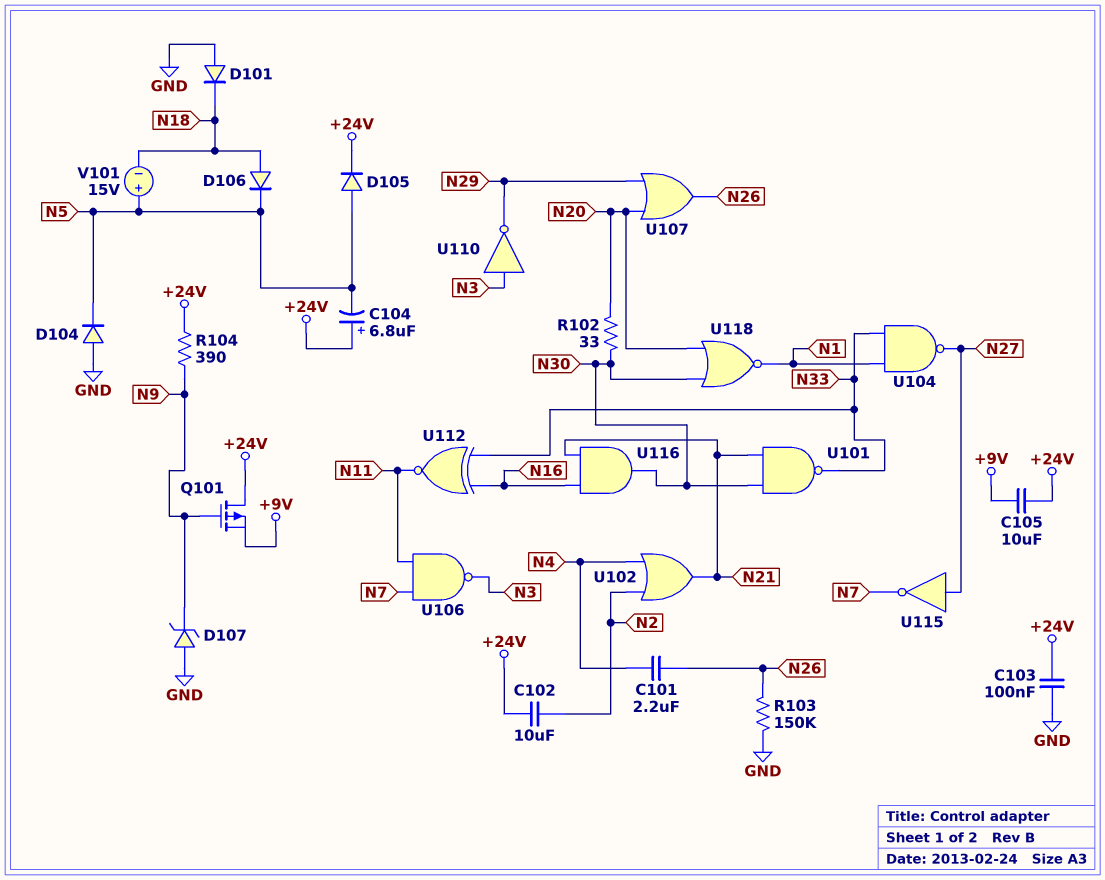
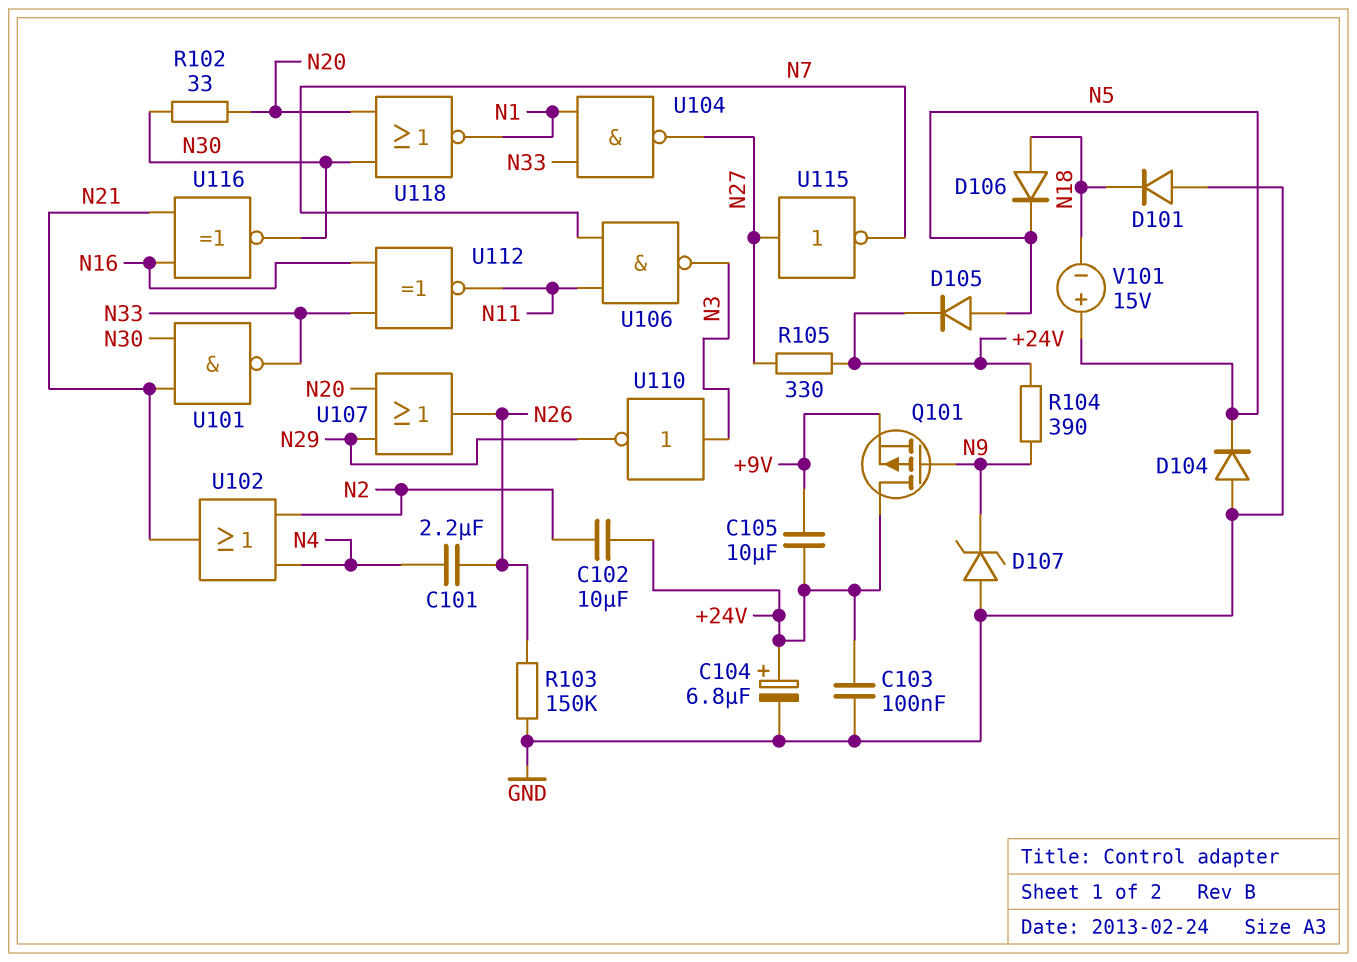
C104: 6.8uF (plus +24V, minus N5) -> 6.8uF (plus +24V, minus GND)
R105: none -> 330 (+24V, N27)
U116: AND (in N16, in N21, out N30) -> XNOR (in N16, in N21, out N30)

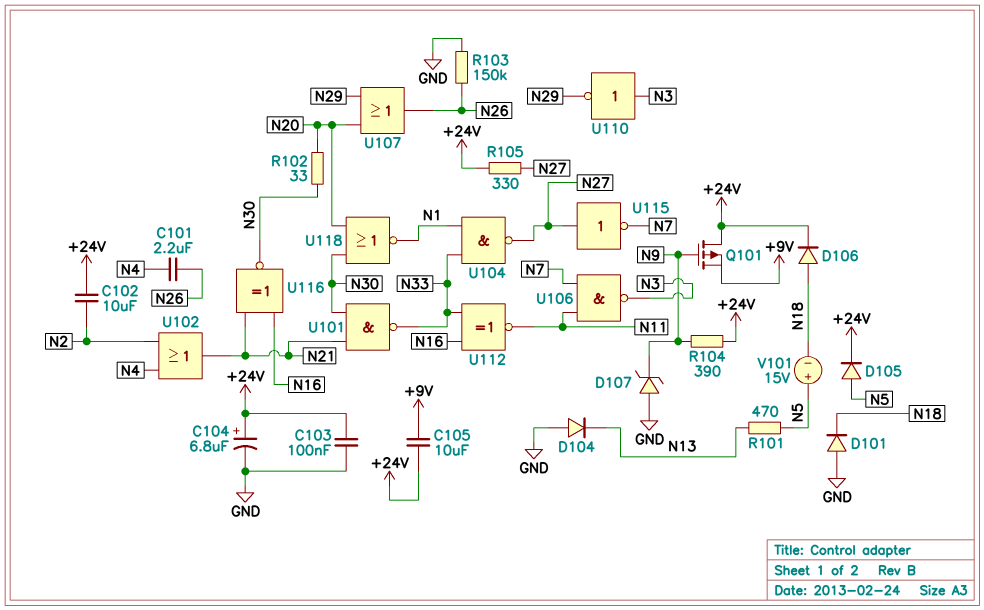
D104: diode (A GND, K N5) -> diode (A GND, K N13)
D106: diode (A N18, K N5) -> diode (A N18, K +24V)
R101: none -> 470 (N5, N13)

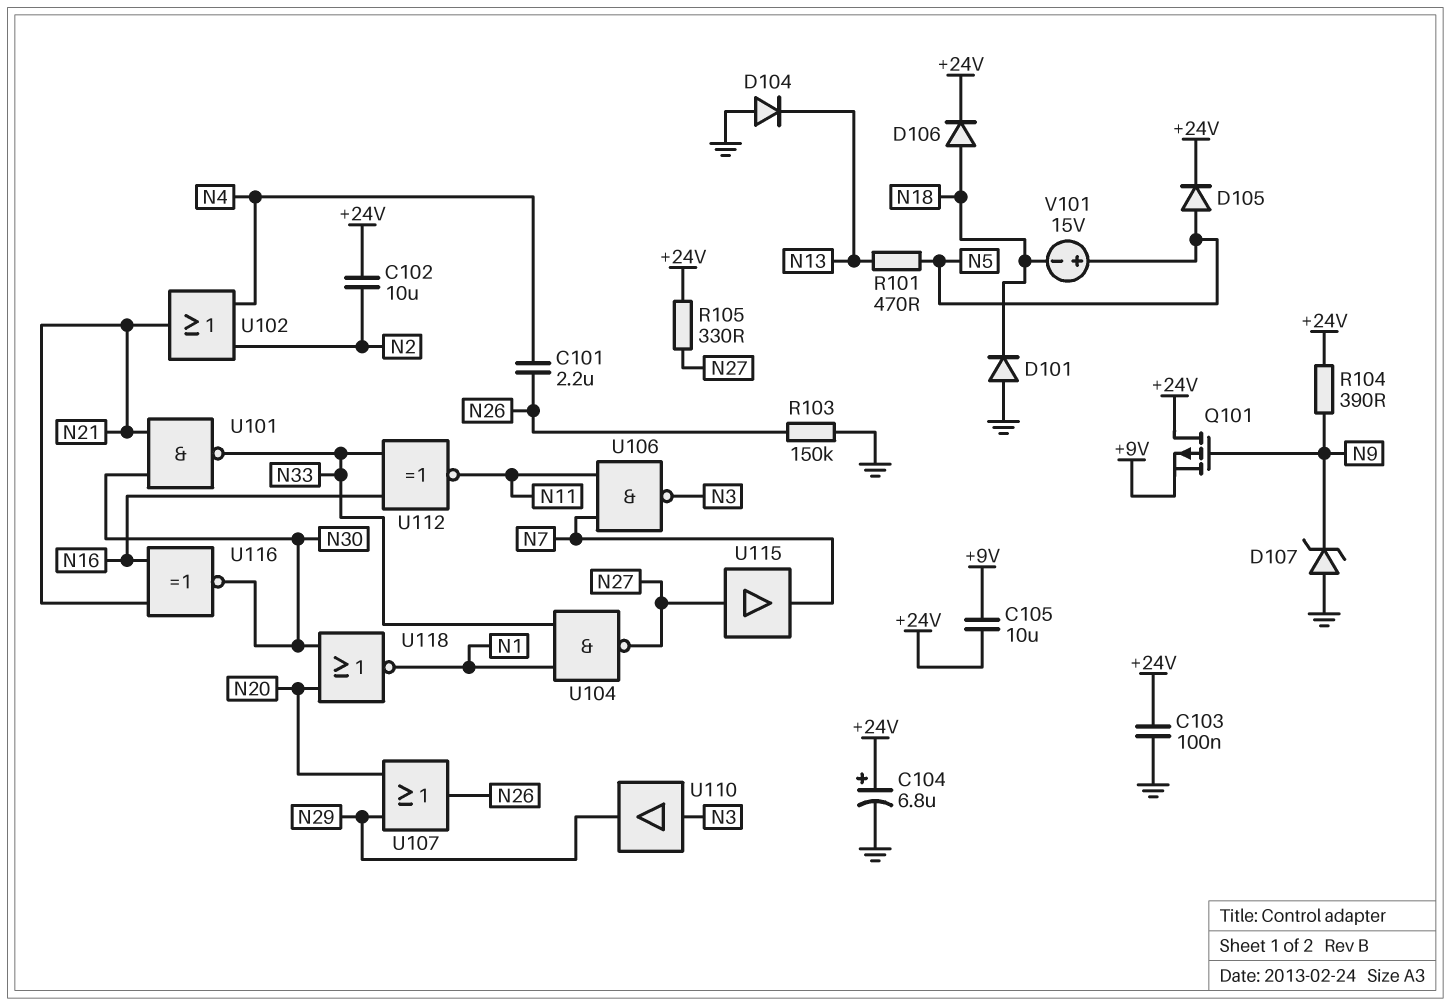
R102: 33 (N20, N30) -> none
U110: NOT (in N3, out N29) -> buffer (in N3, out N29)
U115: NOT (in N27, out N7) -> buffer (in N27, out N7)

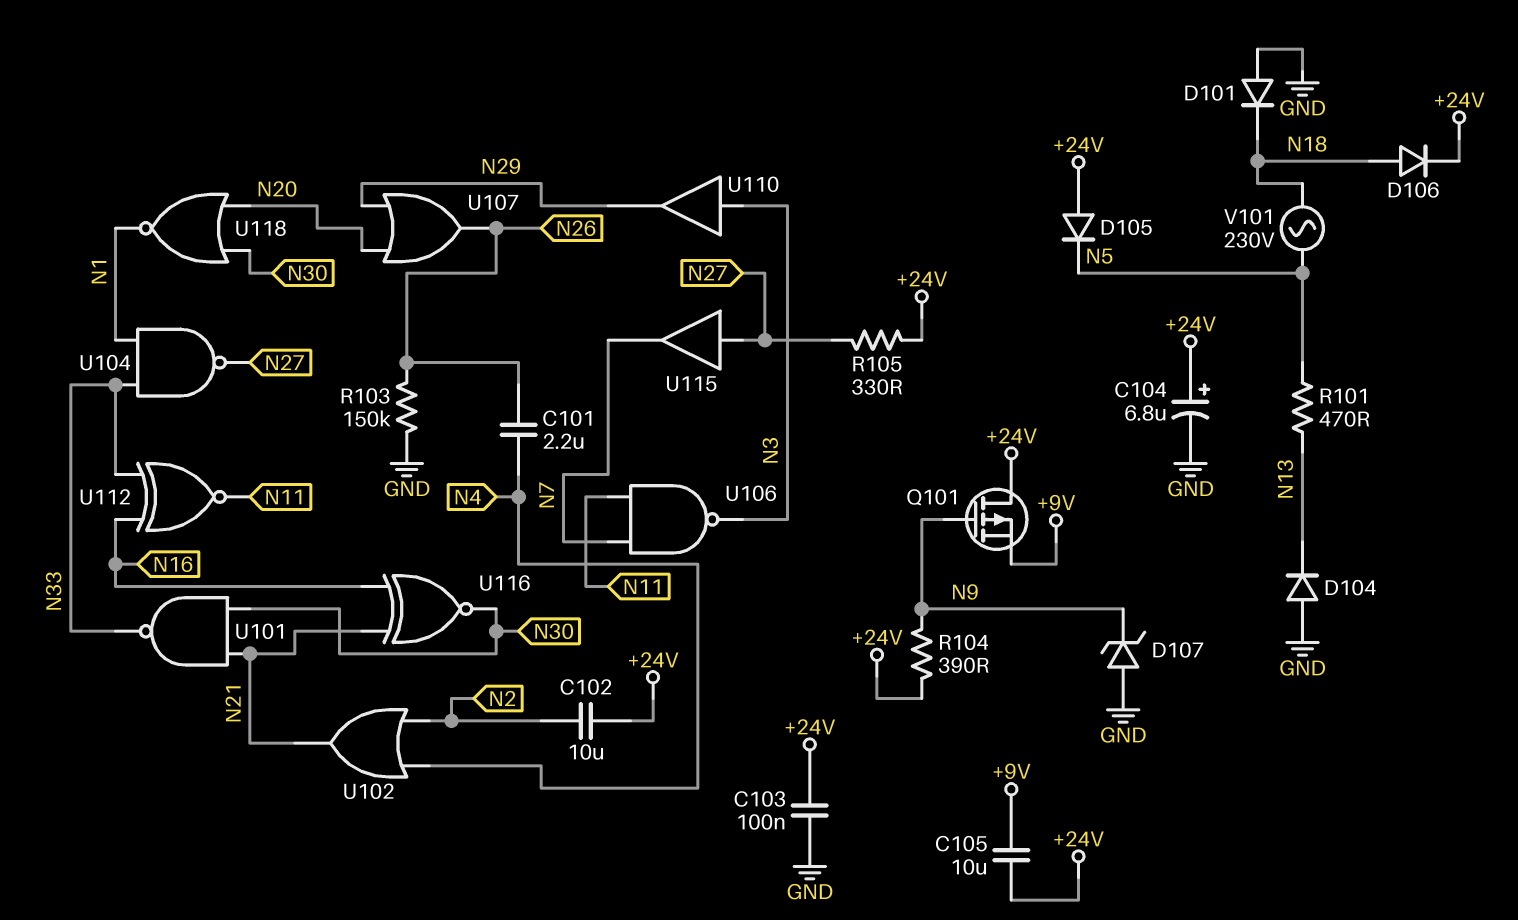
D105: diode (A N5, K +24V) -> diode (A +24V, K N5)
V101: 15V (plus N5, minus N18) -> AC 230V (N5, N18)

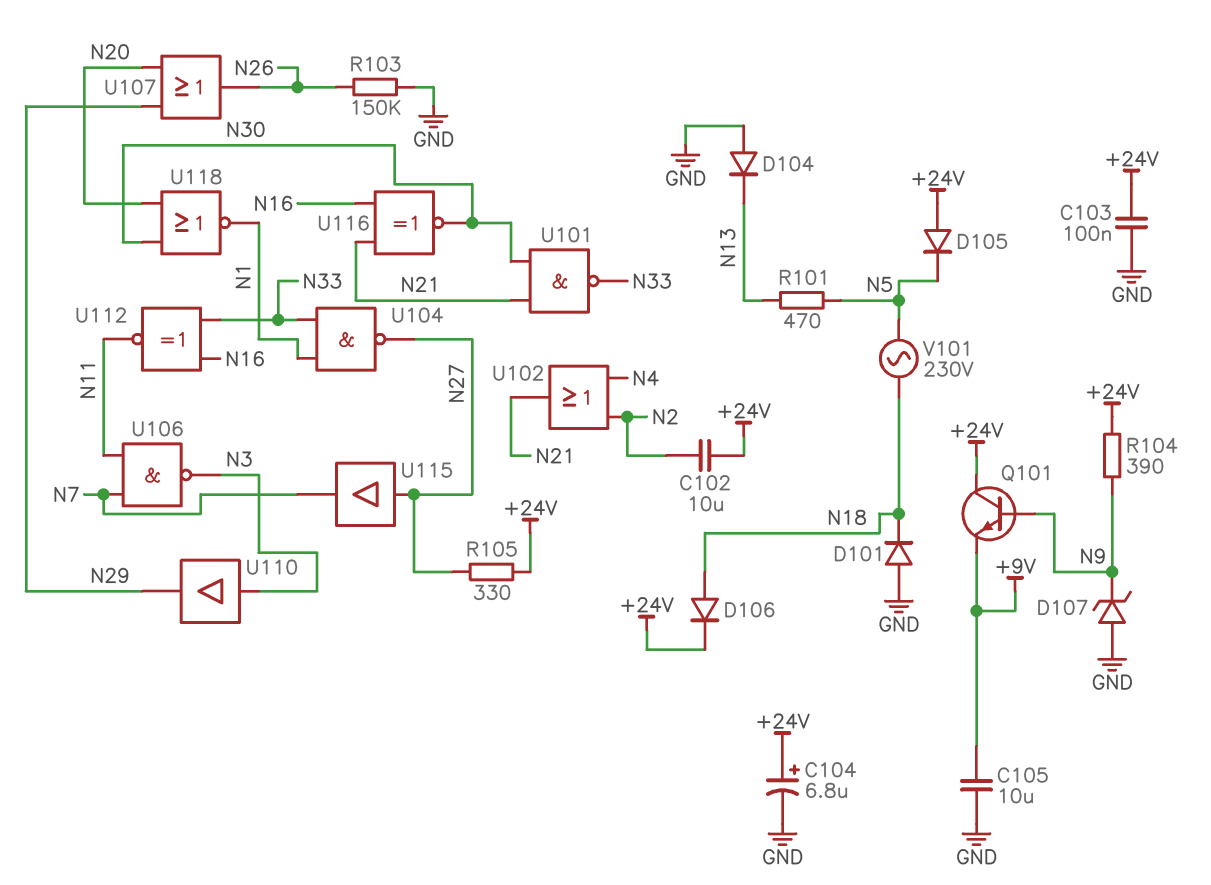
C101: 2.2uF (N4, N26) -> none
C105: 10uF (+9V, +24V) -> 10uF (+9V, GND)
Q101: PMOS (G N9, D +24V, S +9V) -> NPN (B N9, C +24V, E +9V)

